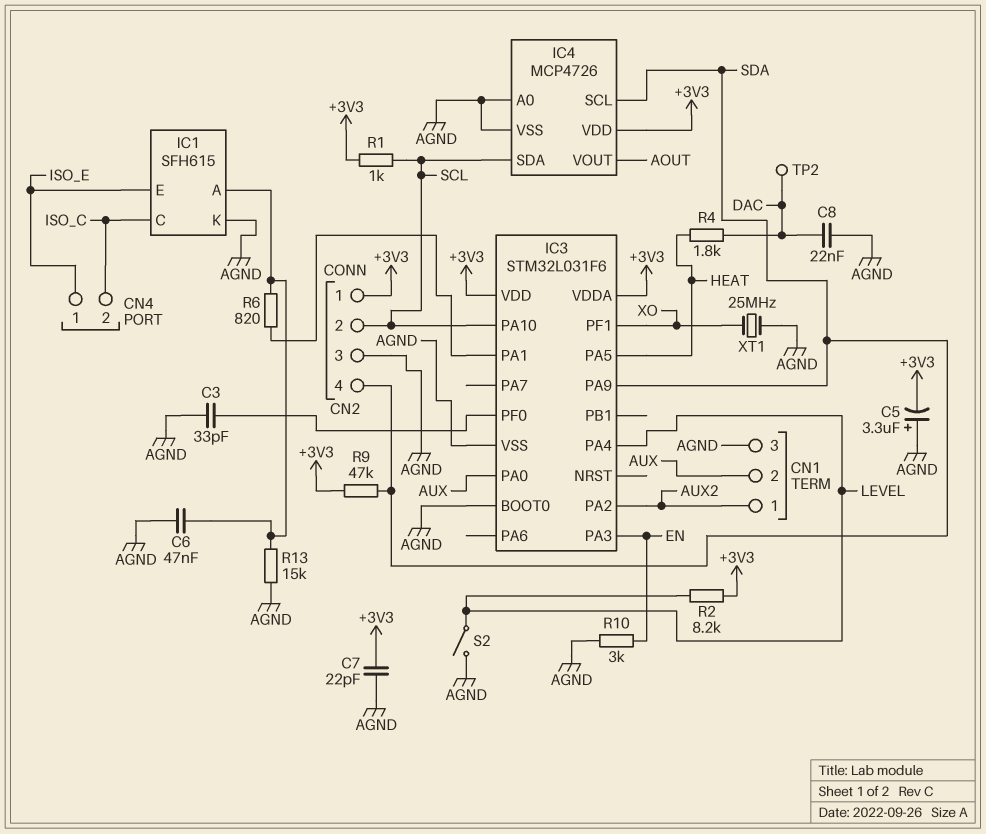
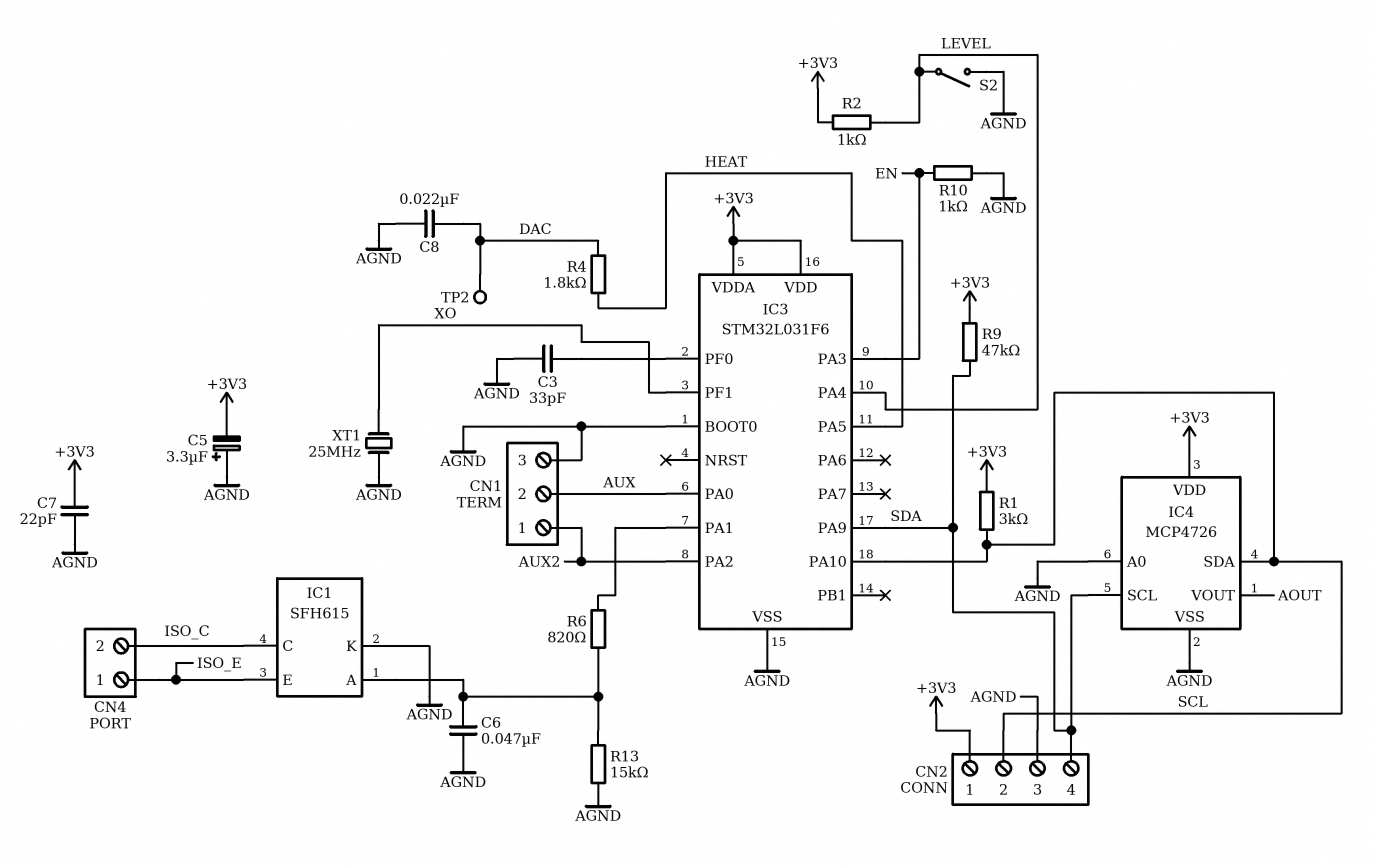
R1: 1k (+3V3, SCL) -> 3k (+3V3, SCL)
R2: 8.2k (+3V3, LEVEL) -> 1k (+3V3, LEVEL)
R10: 3k (AGND, EN) -> 1k (AGND, EN)

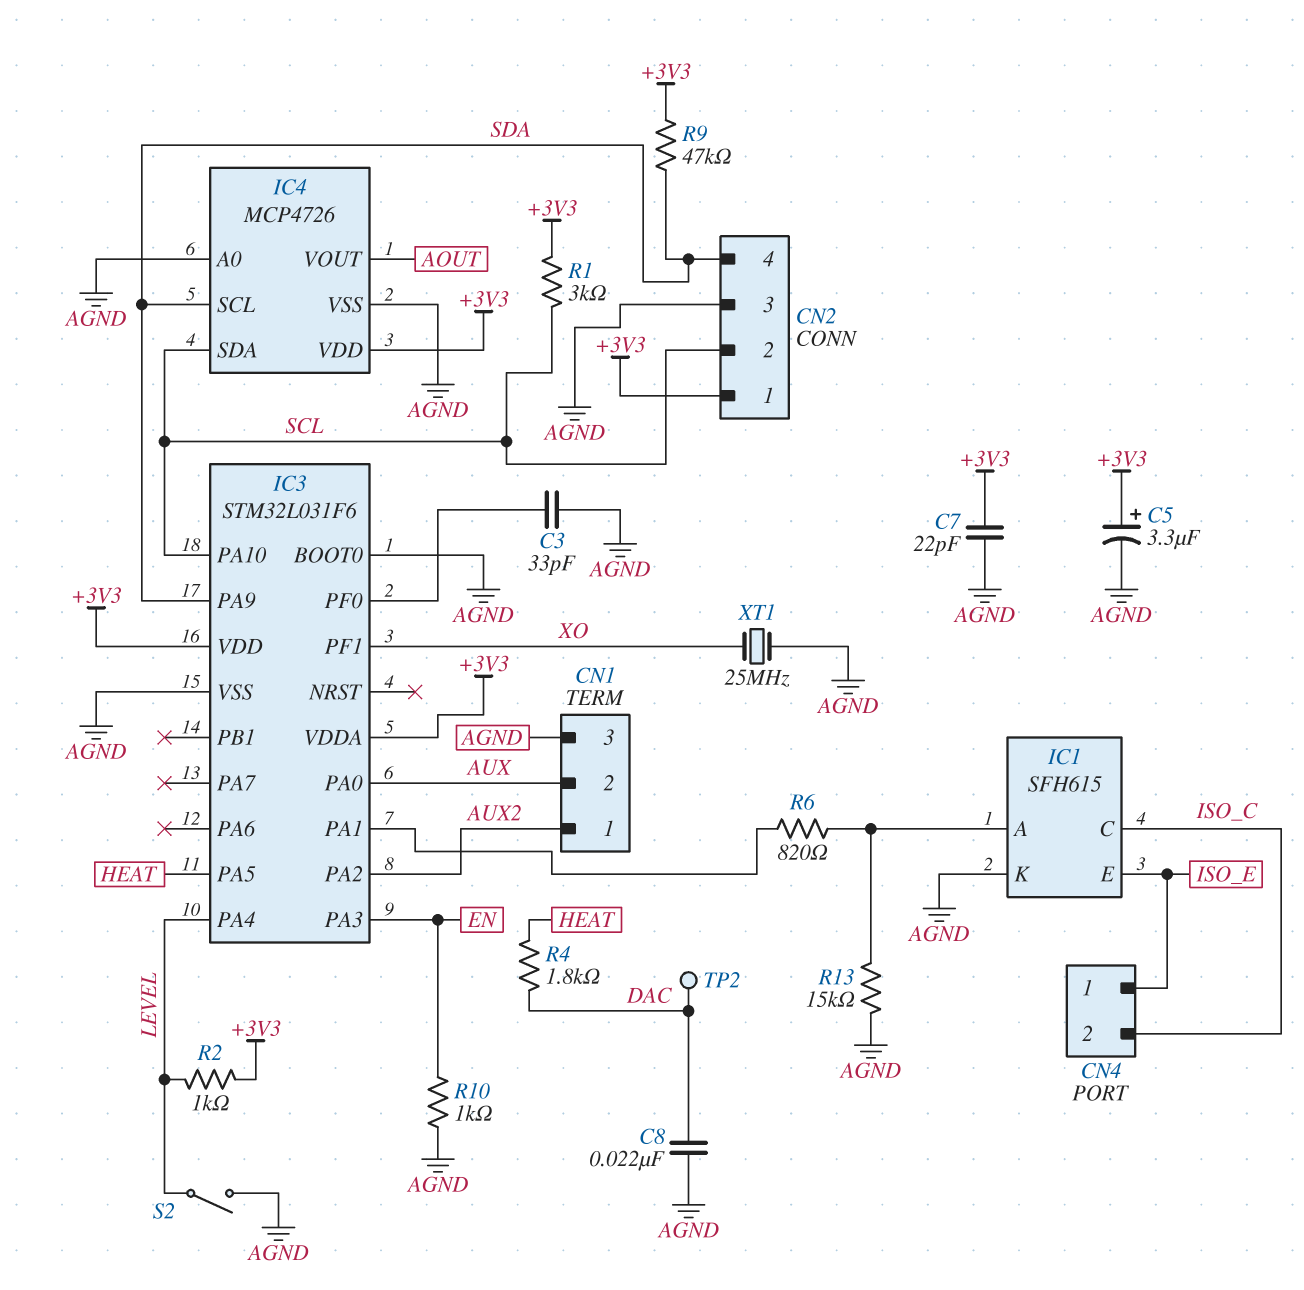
C5: 3.3uF (plus AGND, minus +3V3) -> 3.3uF (plus +3V3, minus AGND)
C6: 47nF (AGND, IC1/A) -> none

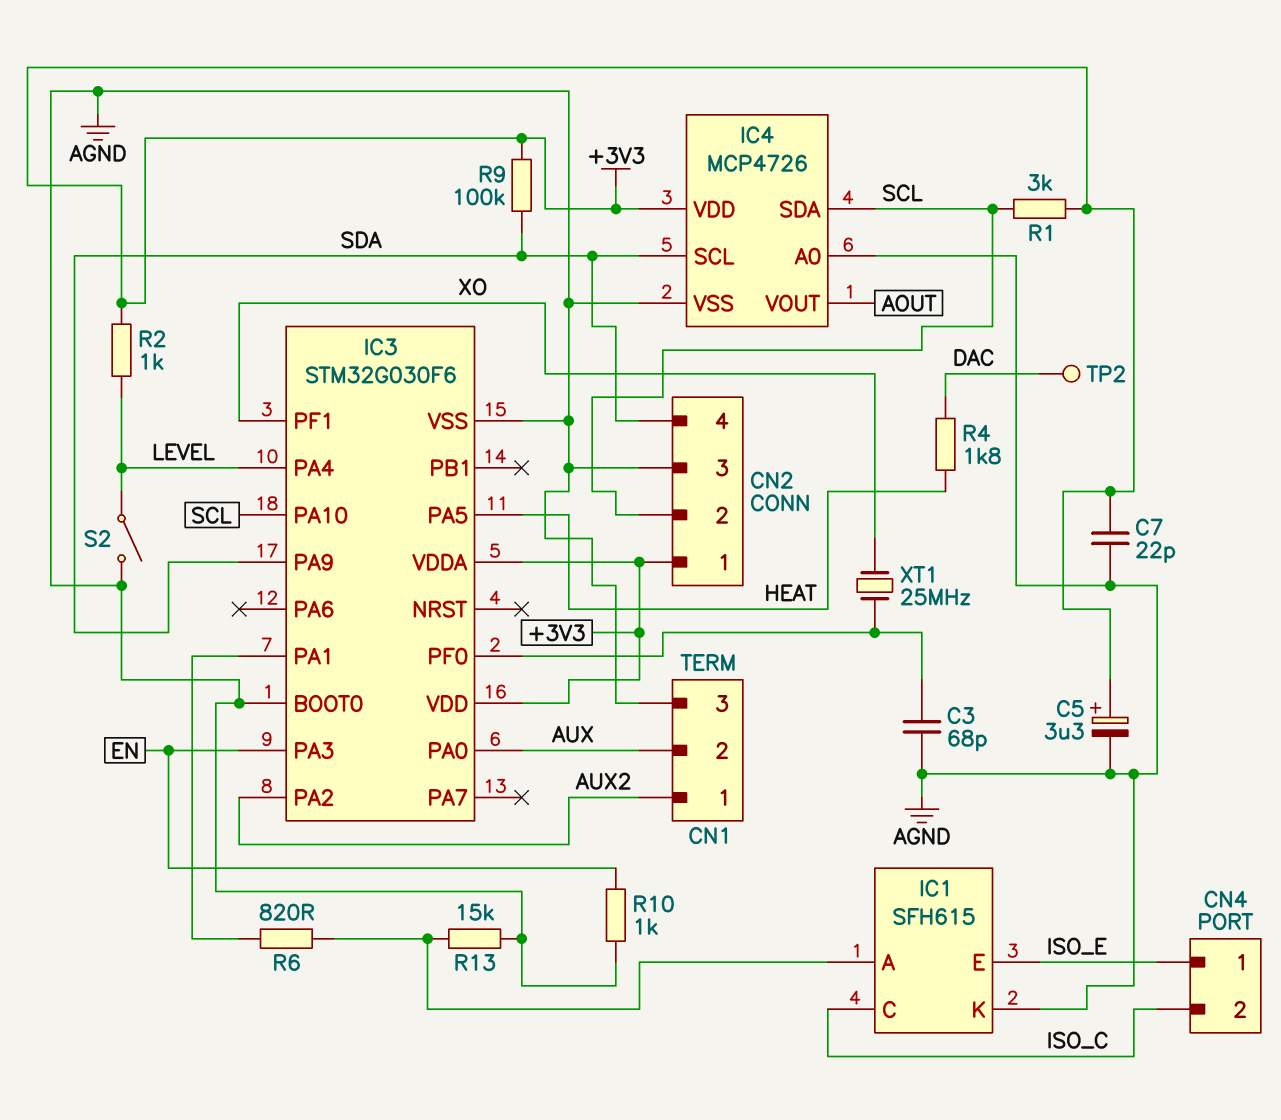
C3: 33pF (AGND, IC3/PF0) -> 68pF (AGND, IC3/PF0)
C8: 22nF (AGND, DAC) -> none
IC3: STM32L031F6 -> STM32G030F6
R9: 47k (+3V3, SDA) -> 100k (+3V3, SDA)
XT1: 25MHz (AGND, XO) -> 25MHz (IC3/PF0, XO)

